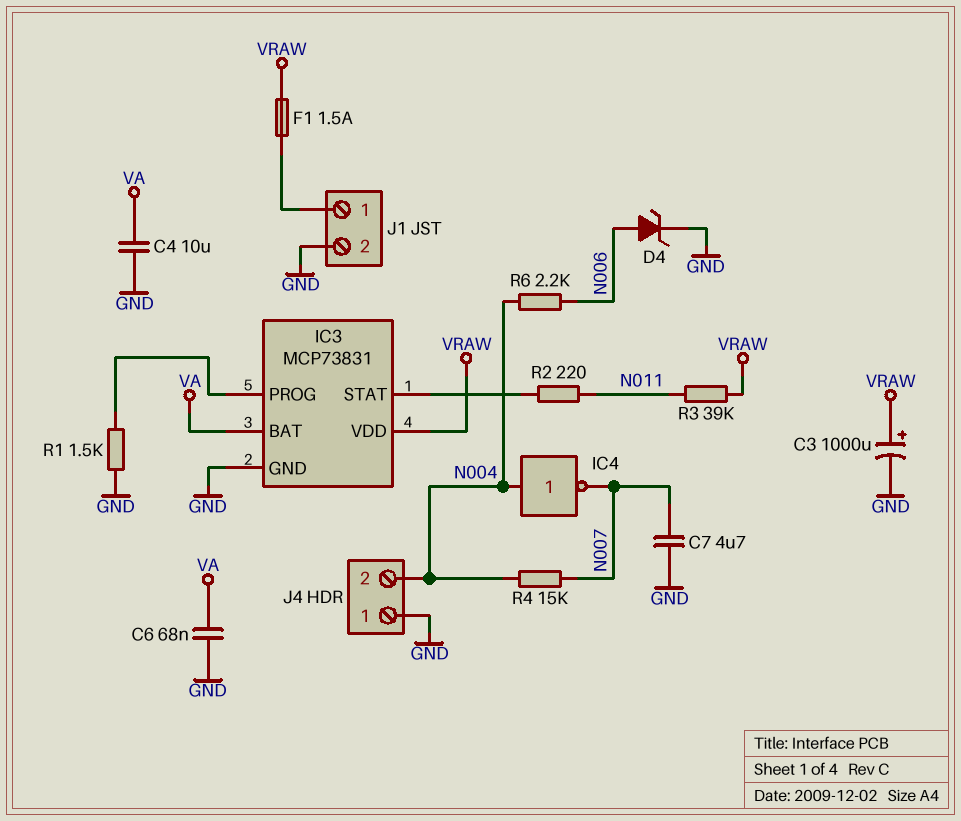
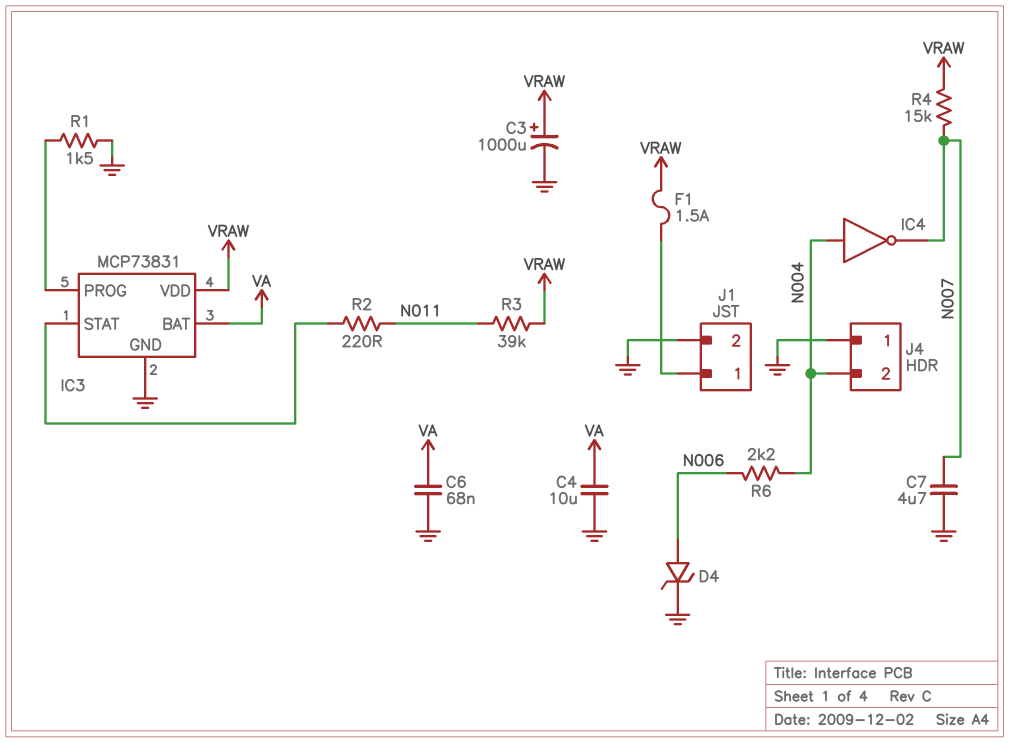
R4: 15k (N004, N007) -> 15k (N007, VRAW)

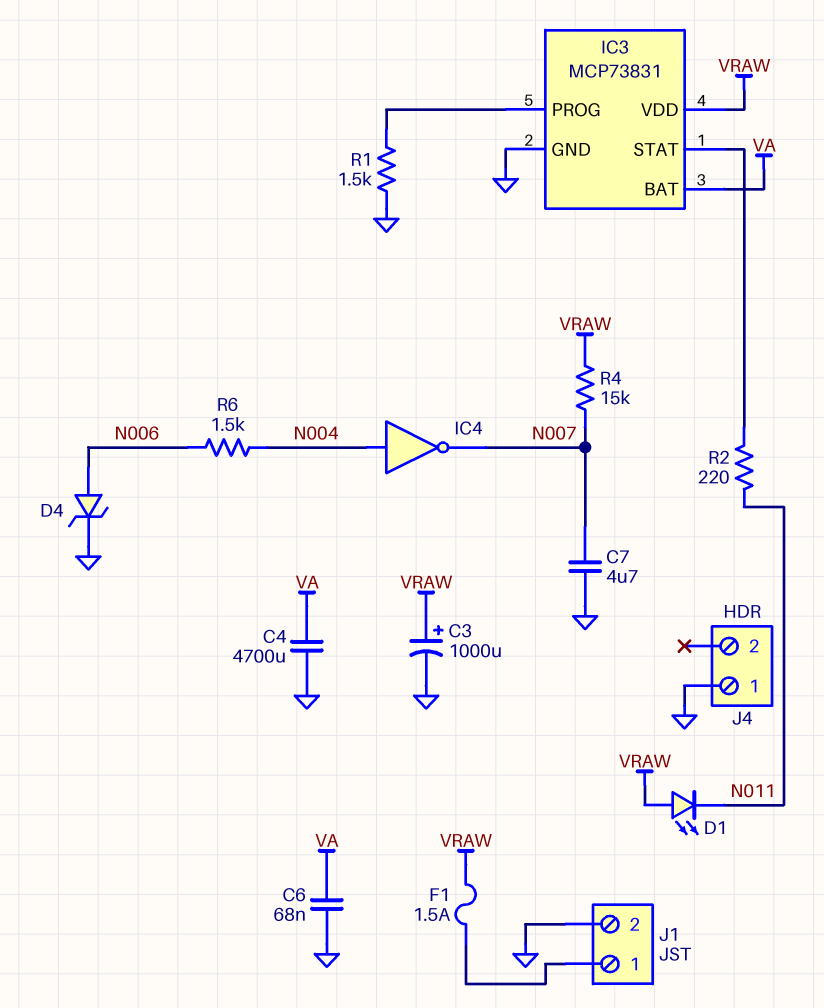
C4: 10uF (GND, VA) -> 4700uF (GND, VA)
D1: none -> LED (A VRAW, K N011)
J4 pin 2: N004 -> none
R3: 39k (N011, VRAW) -> none
R6: 2.2k (N004, N006) -> 1.5k (N004, N006)

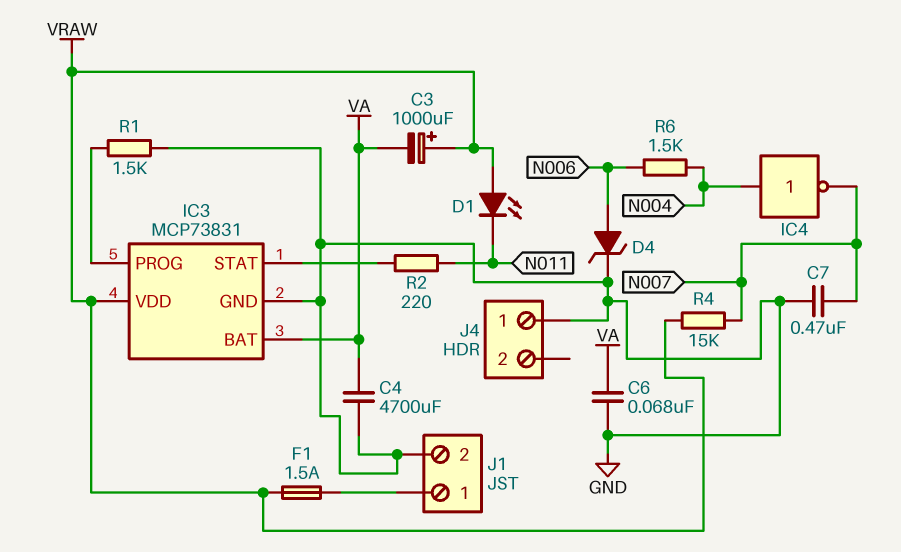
C3: 1000uF (plus VRAW, minus GND) -> 1000uF (plus VRAW, minus VA)
C7: 4.7uF (GND, N007) -> 470nF (GND, N007)

